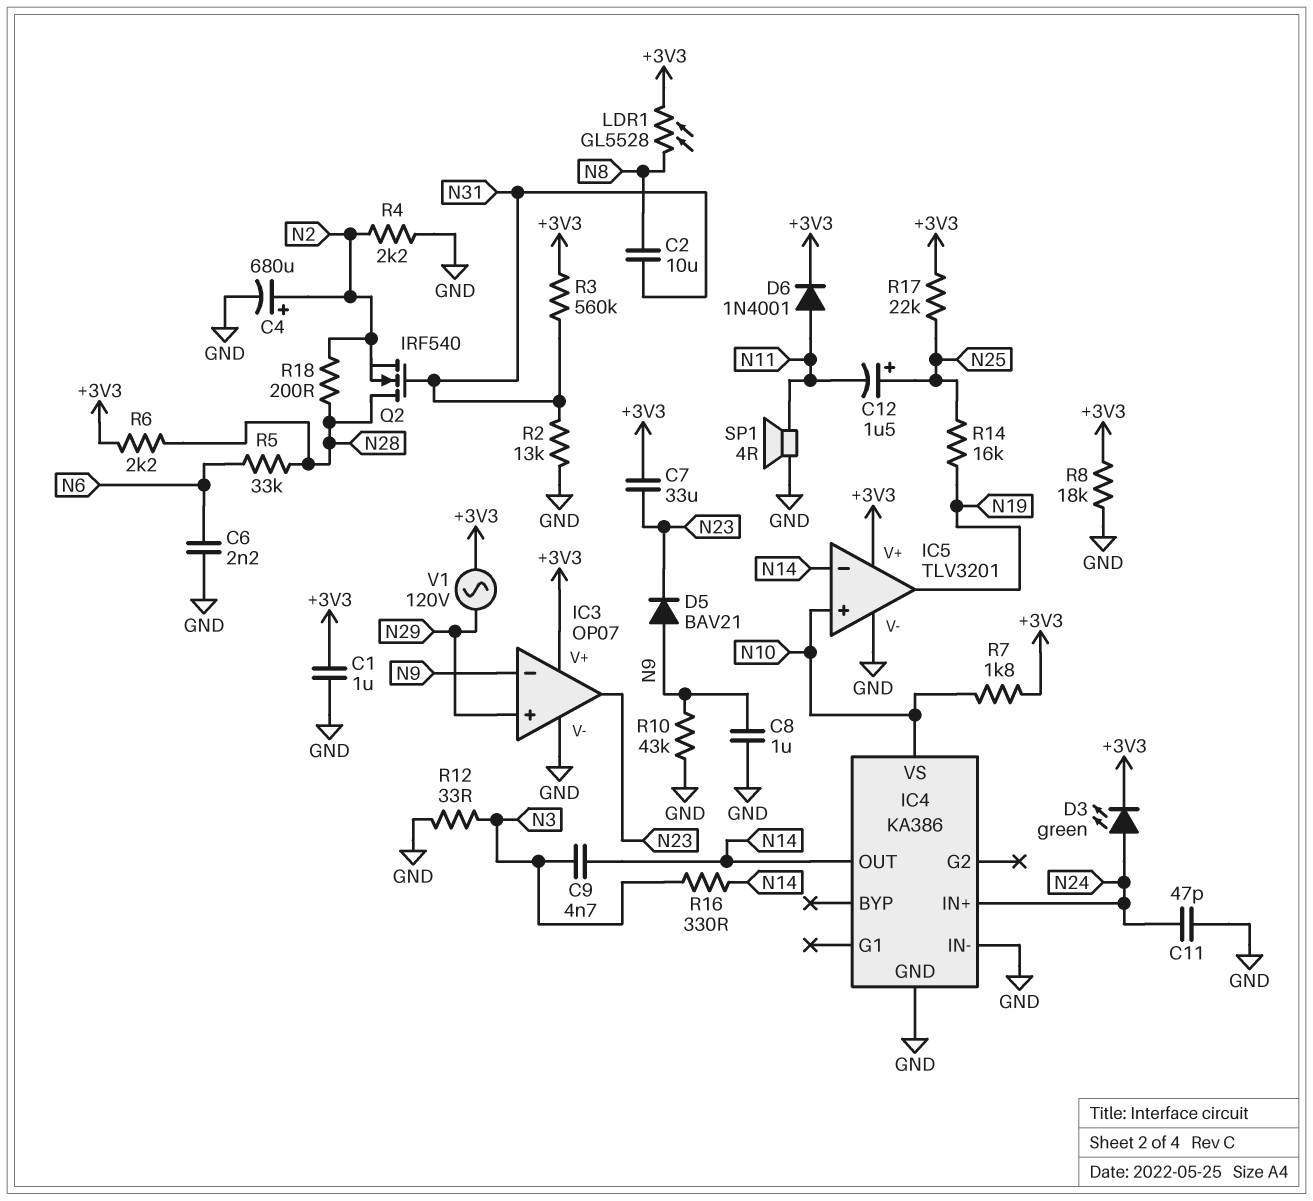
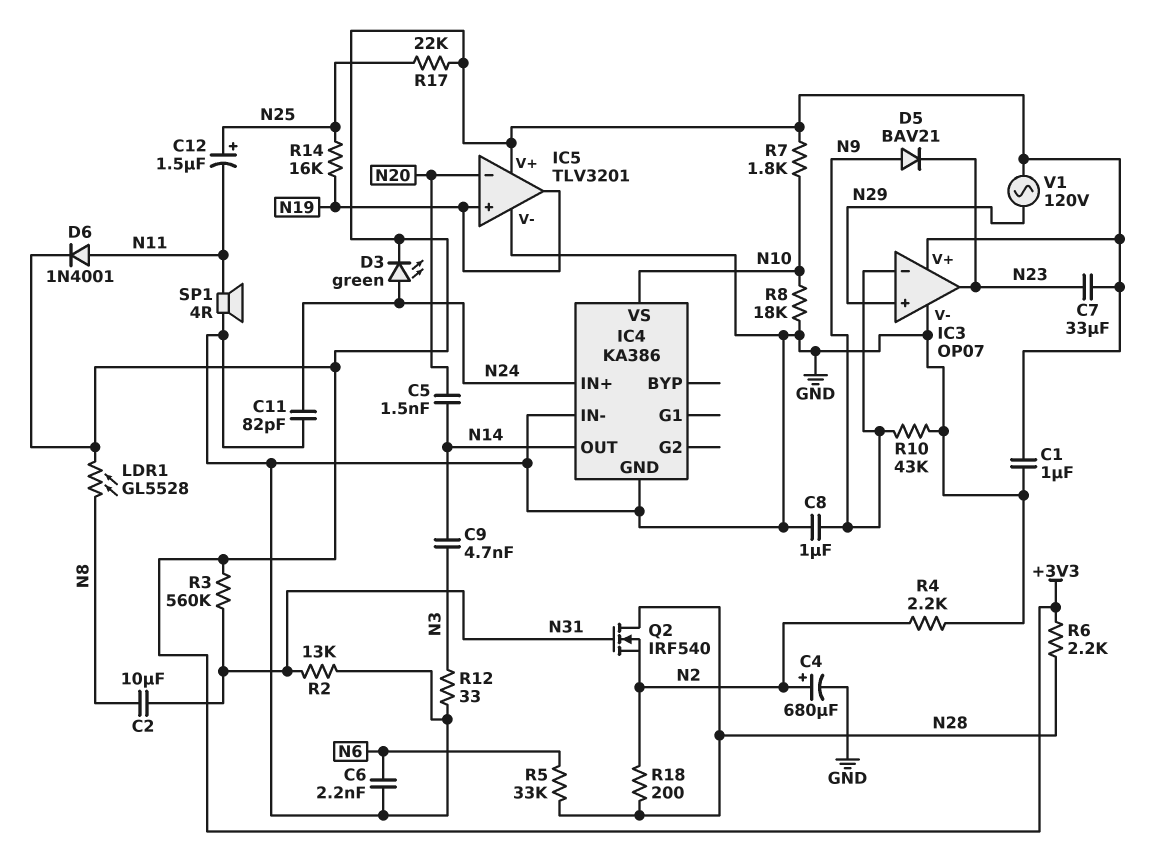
C5: none -> 1.5nF (N14, N20)
C11: 47pF (GND, N24) -> 82pF (GND, N24)
IC5 pin in+: N10 -> N19
IC5 pin in-: N14 -> N20
R8: 18k (+3V3, GND) -> 18k (GND, N10)
R16: 330 (N3, N14) -> none

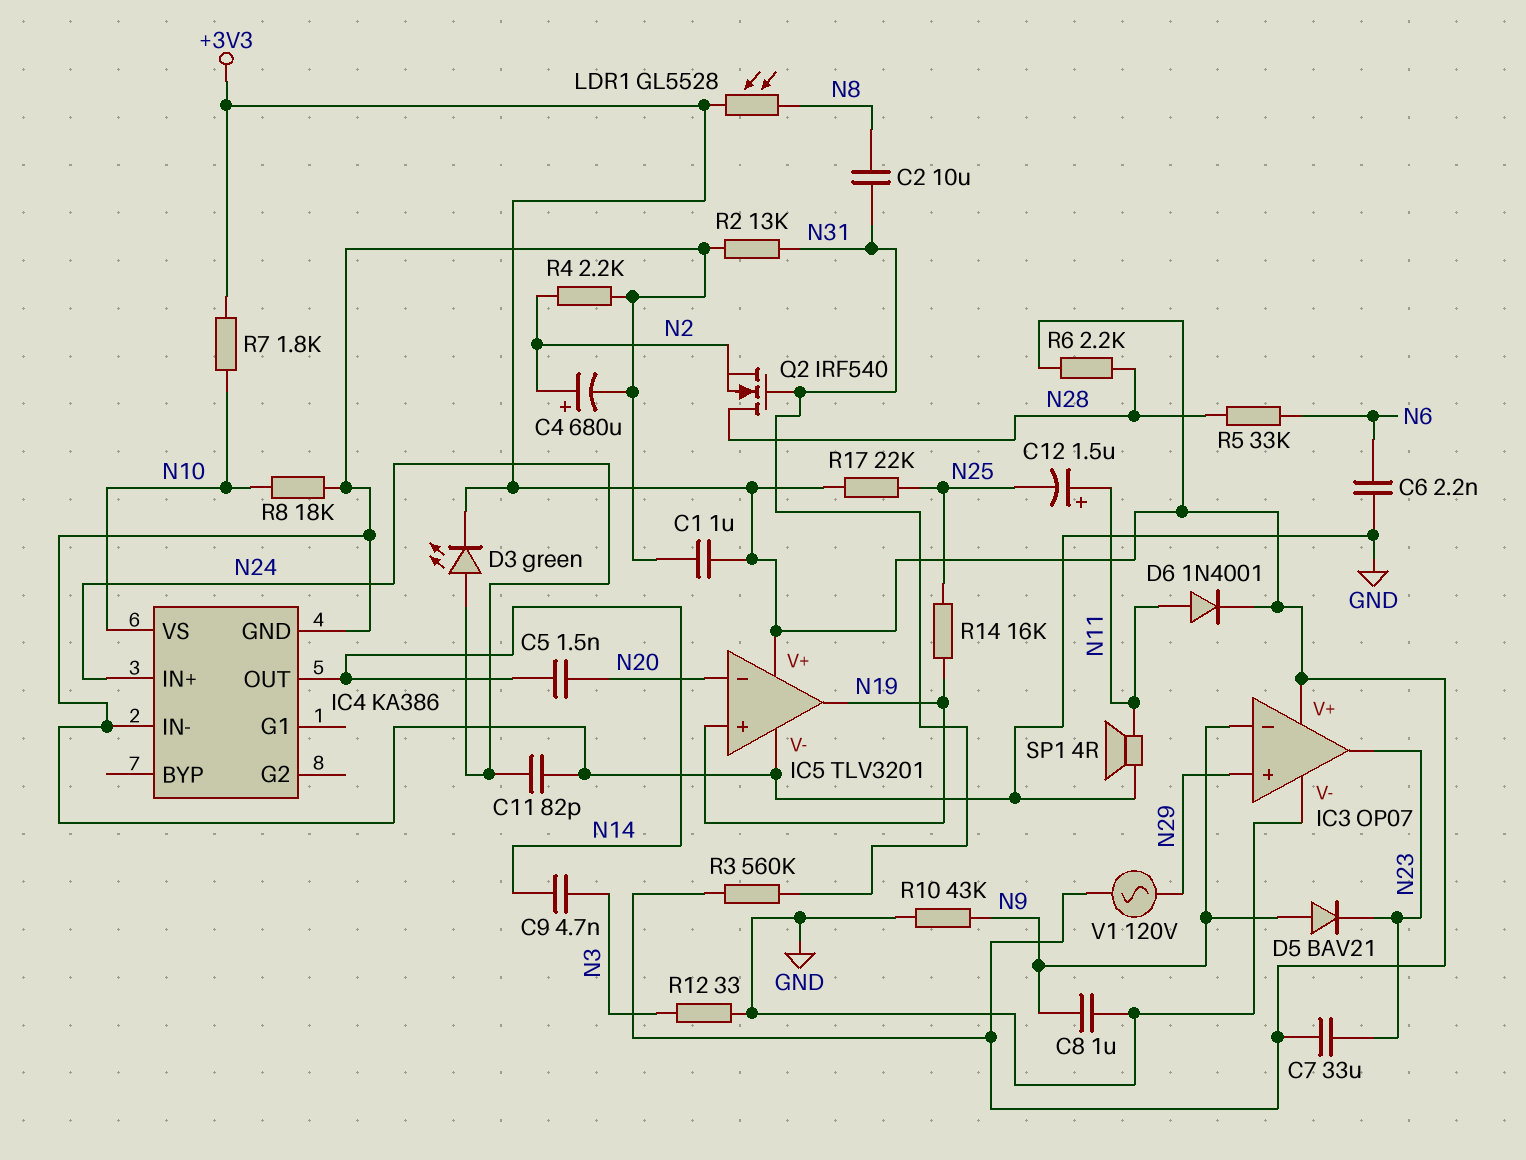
C12: 1.5uF (plus N25, minus N11) -> 1.5uF (plus N11, minus N25)
R18: 200 (N2, N28) -> none

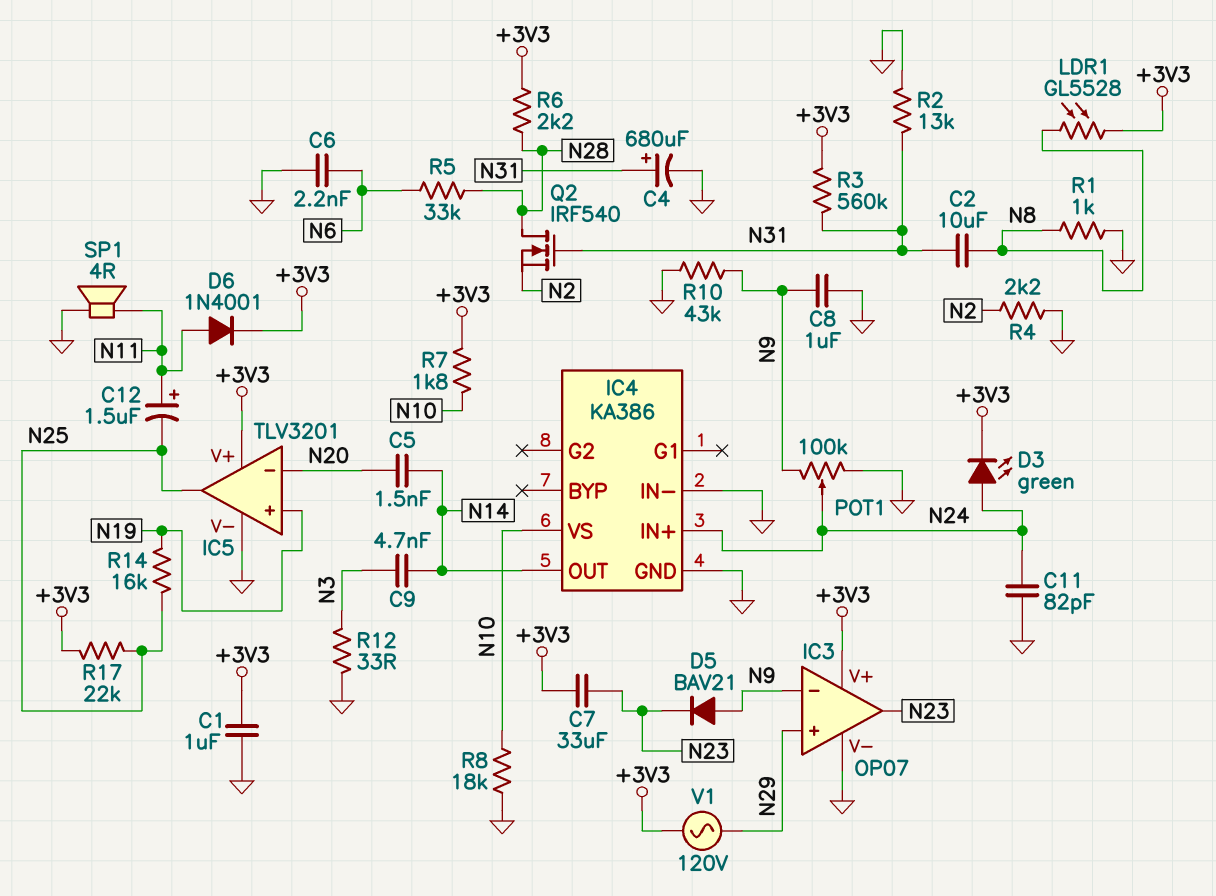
C4: 680uF (plus N2, minus GND) -> 680uF (plus N31, minus GND)
IC5 pin out: N19 -> N25
POT1: none -> 100k (GND, N9, wiper N24)
R1: none -> 1k (GND, N8)

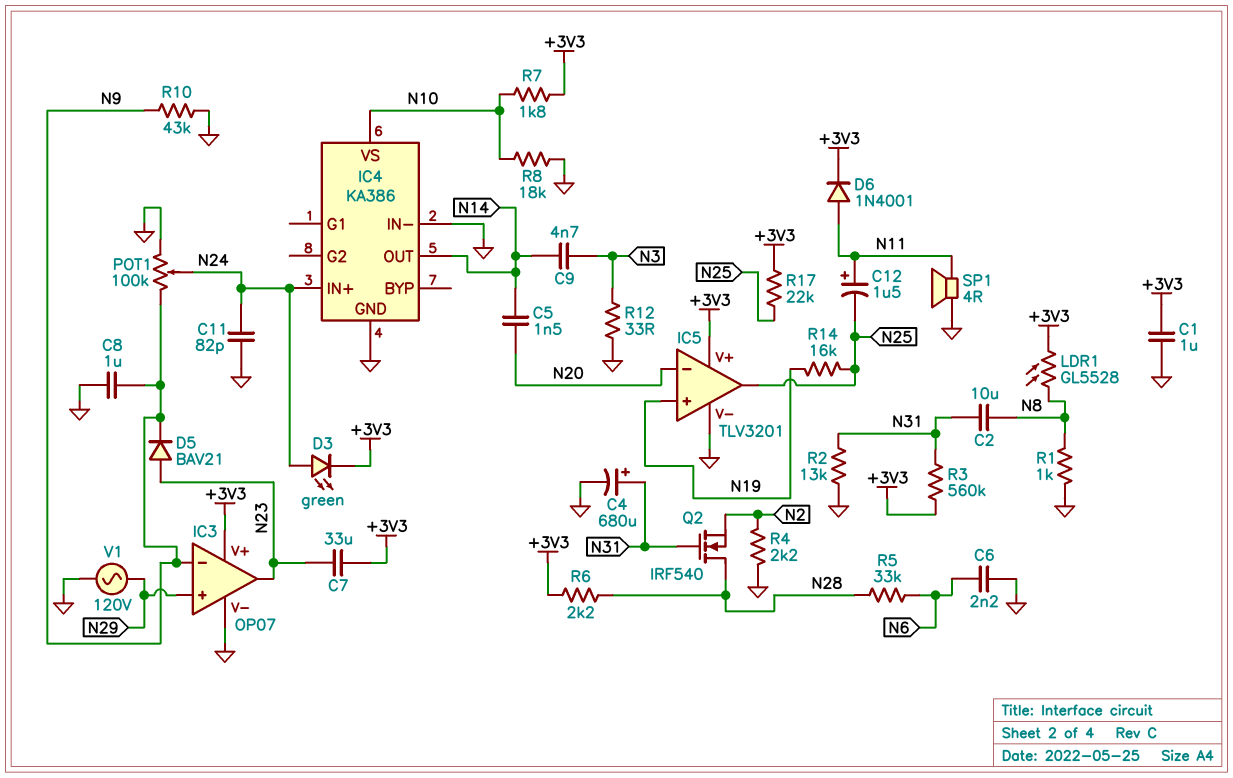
D5: diode BAV21 (A N9, K N23) -> diode BAV21 (A N23, K N9)
V1: AC 120V (+3V3, N29) -> AC 120V (GND, N29)

